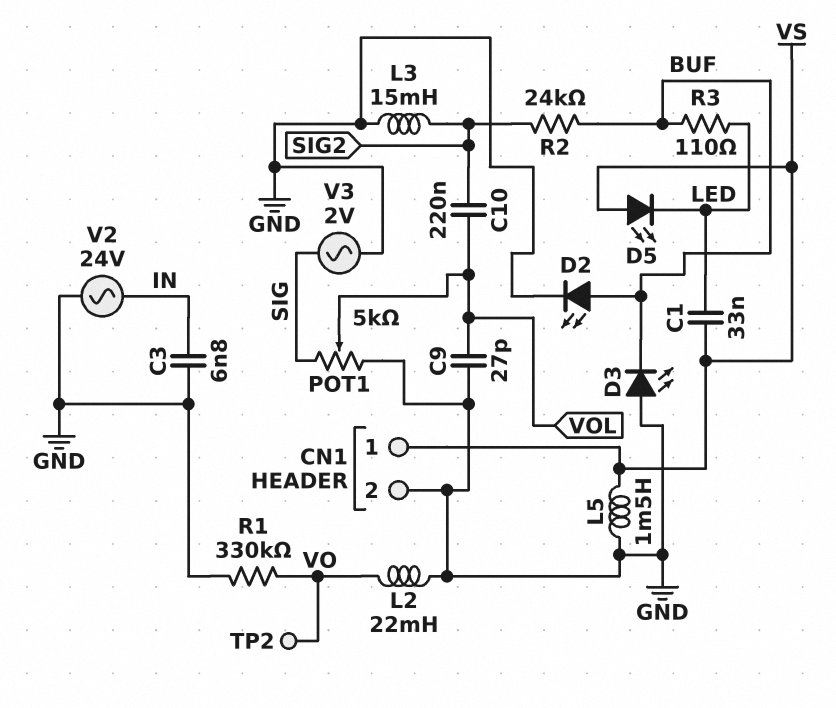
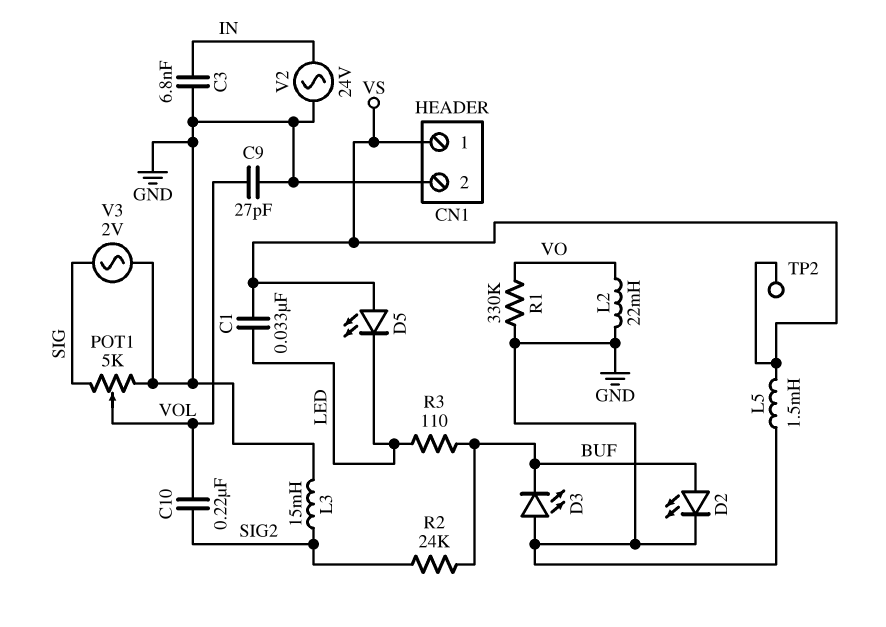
TP2: test point (VO) -> test point (VS)

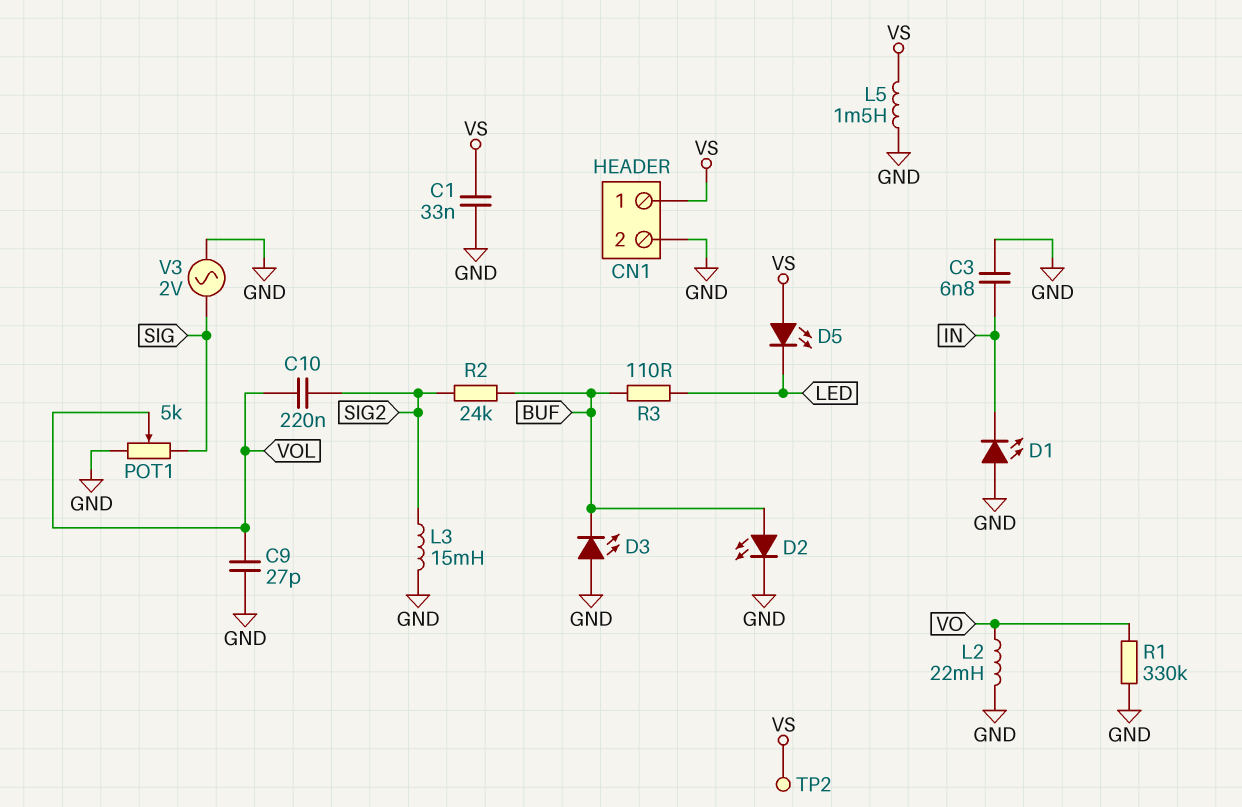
C1: 33nF (LED, VS) -> 33nF (GND, VS)
D1: none -> LED (A GND, K IN)
V2: AC 24V (GND, IN) -> none

